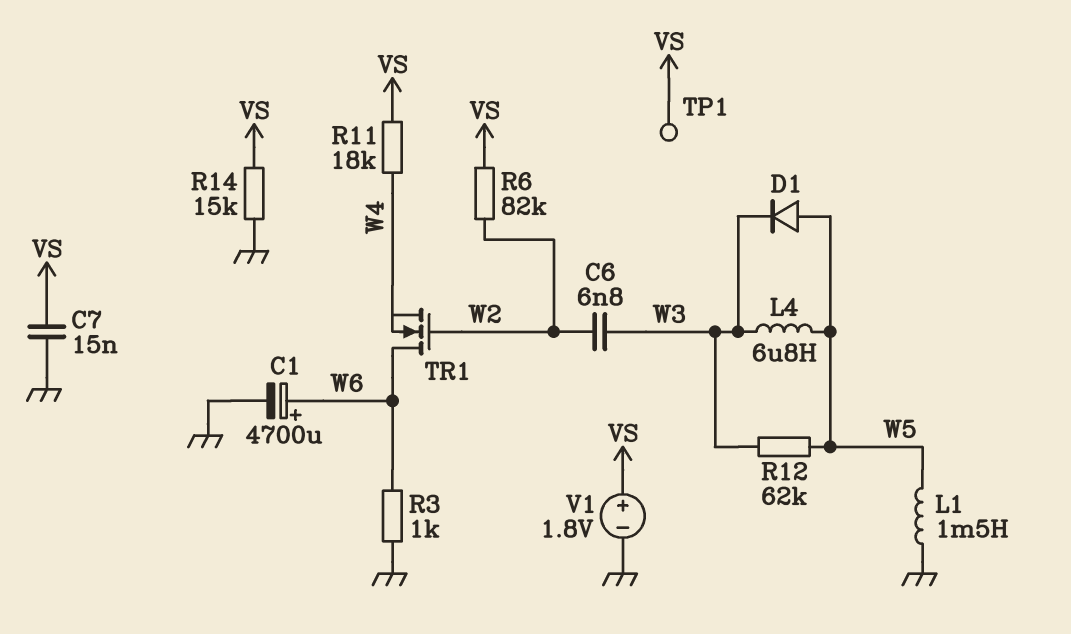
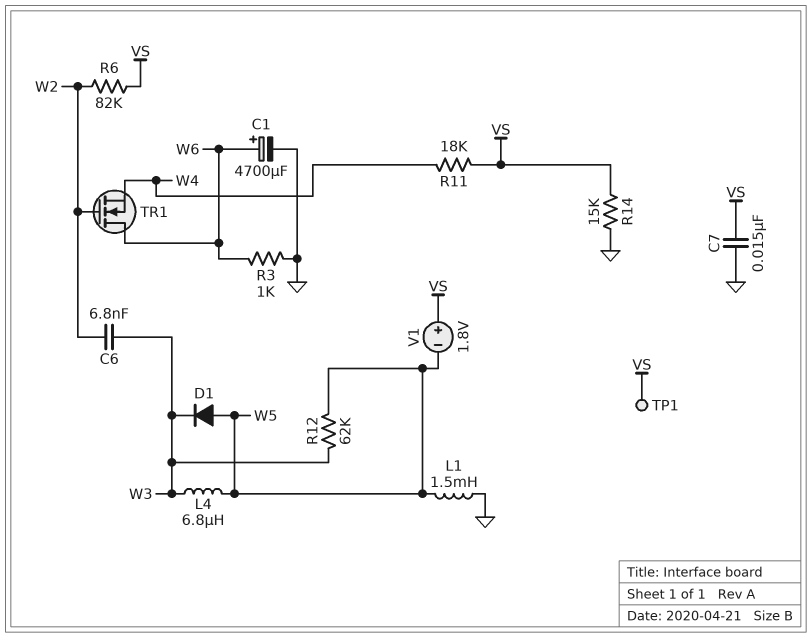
V1: 1.8V (plus VS, minus GND) -> 1.8V (plus VS, minus W5)

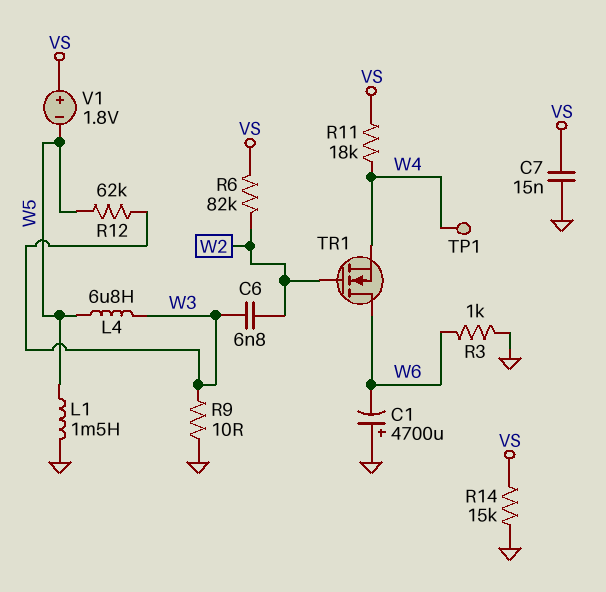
C1: 4700uF (plus W6, minus GND) -> 4700uF (plus GND, minus W6)
D1: diode (A W5, K W3) -> none
R9: none -> 10 (GND, W3)
TP1: test point (VS) -> test point (W4)

